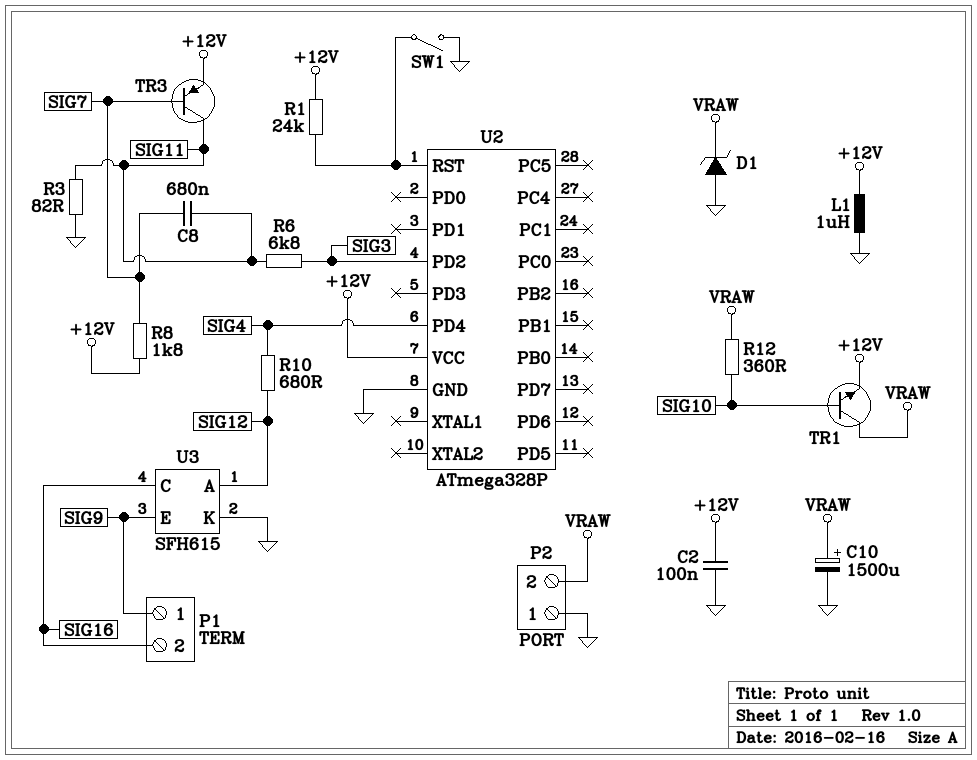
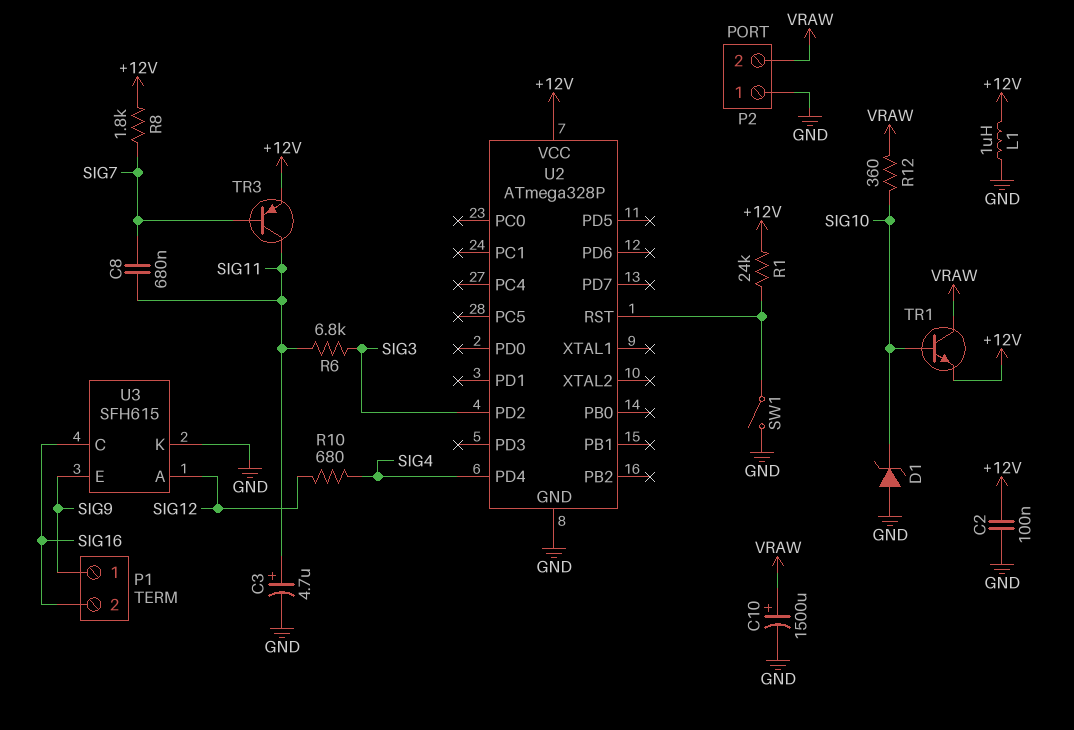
C3: none -> 4.7uF (plus SIG11, minus GND)
D1: zener (A GND, K VRAW) -> zener (A GND, K SIG10)
R3: 82 (GND, SIG11) -> none

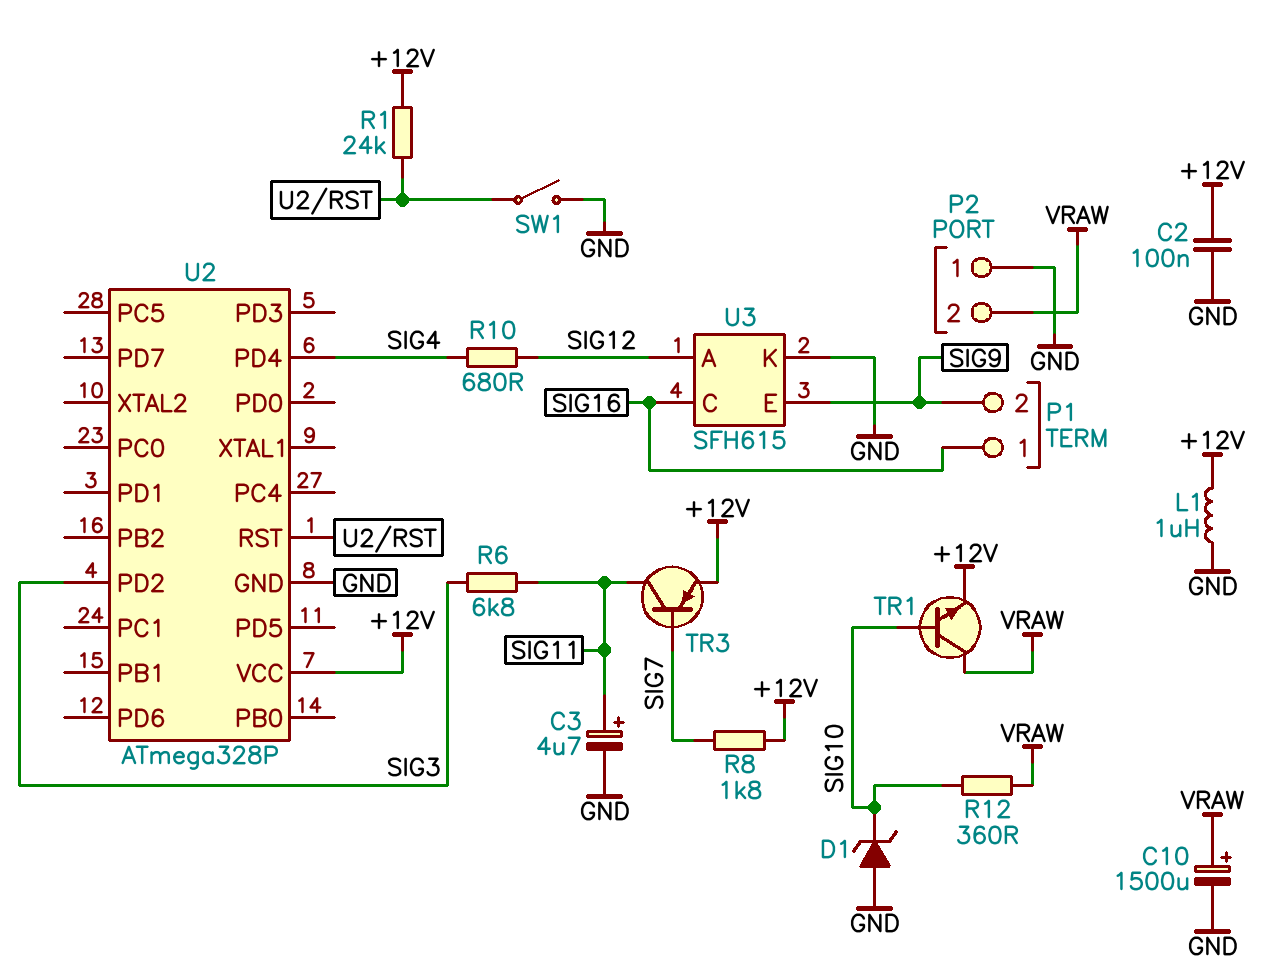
C8: 680nF (SIG7, SIG11) -> none
P1 pin 1: SIG9 -> SIG16
P1 pin 2: SIG16 -> SIG9

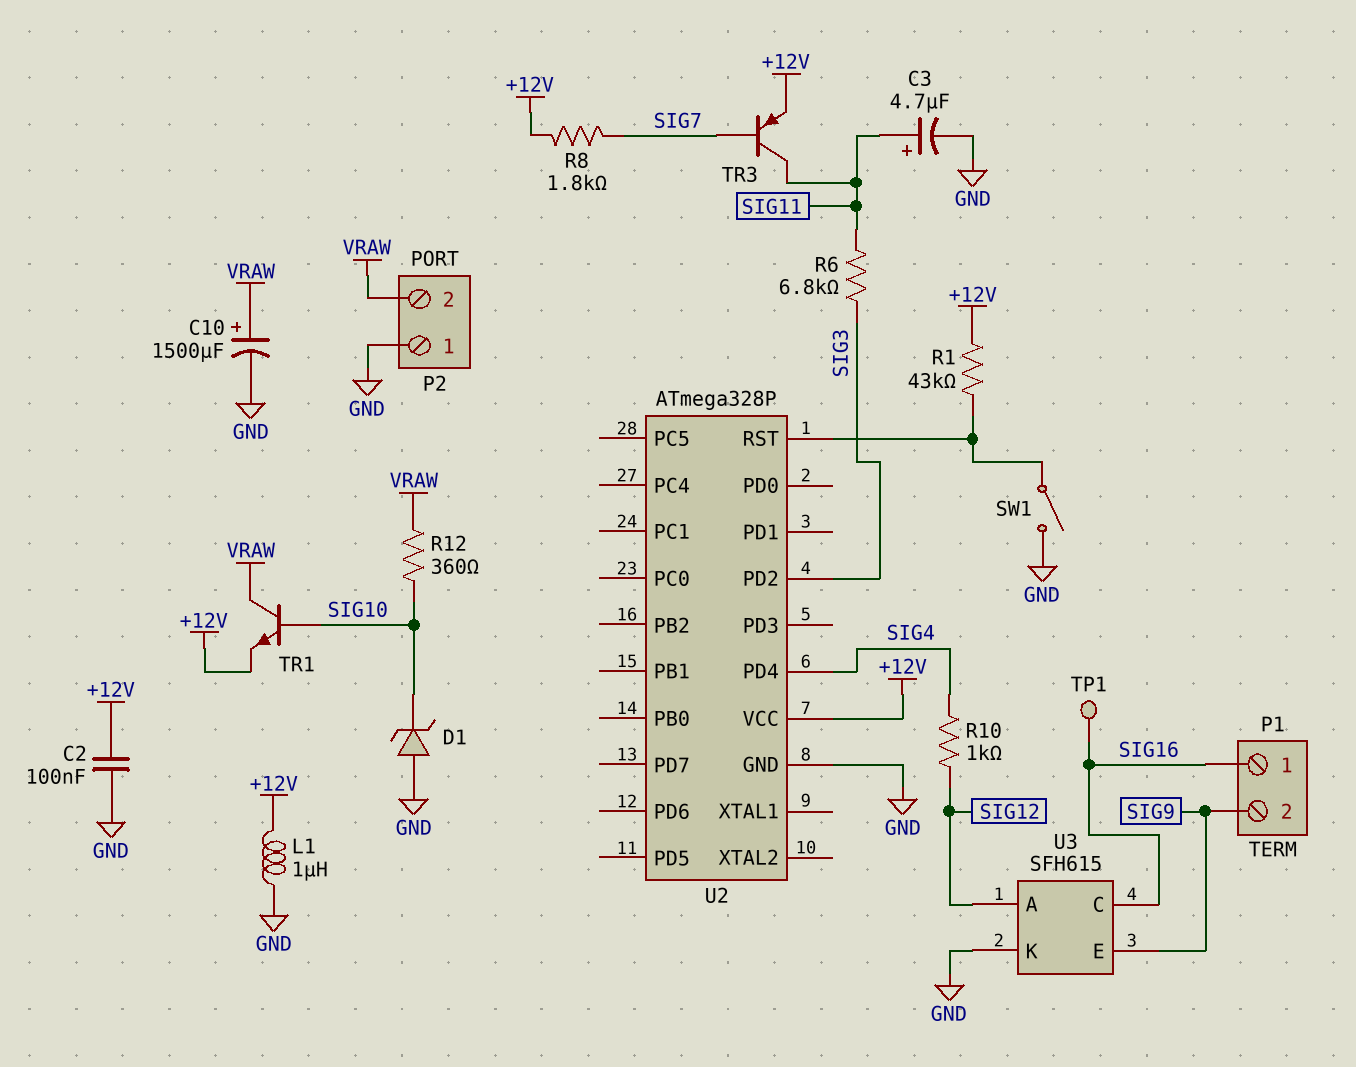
R1: 24k (+12V, U2/RST) -> 43k (+12V, U2/RST)
R10: 680 (SIG4, SIG12) -> 1k (SIG4, SIG12)
TP1: none -> test point (SIG16)

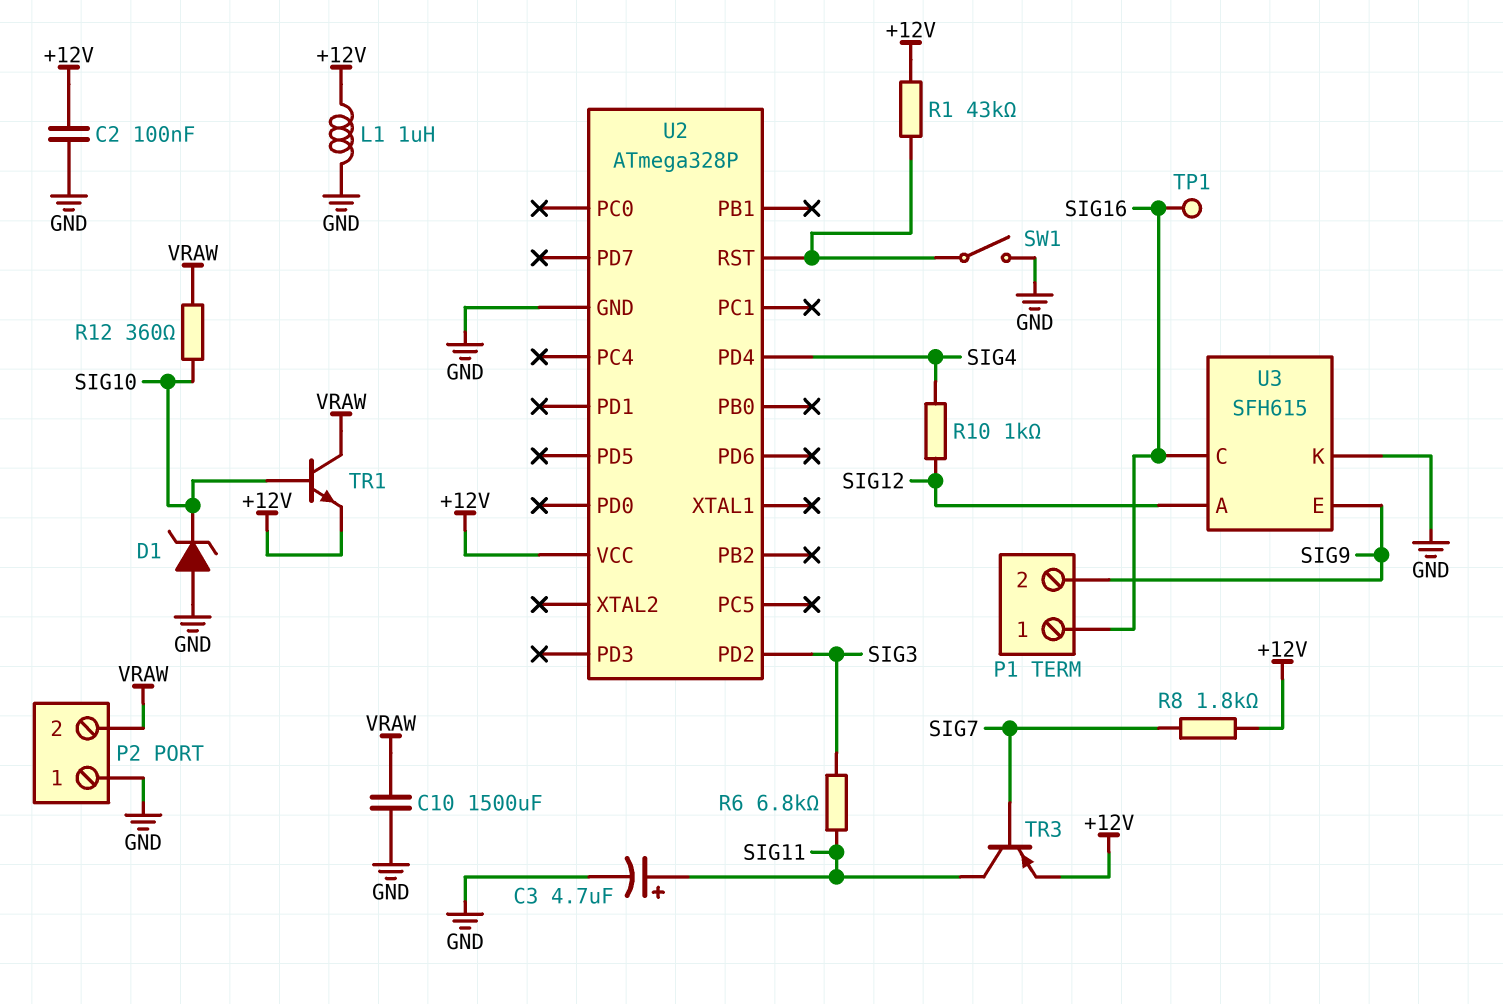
C10: 1500uF (plus VRAW, minus GND) -> 1500uF (GND, VRAW)

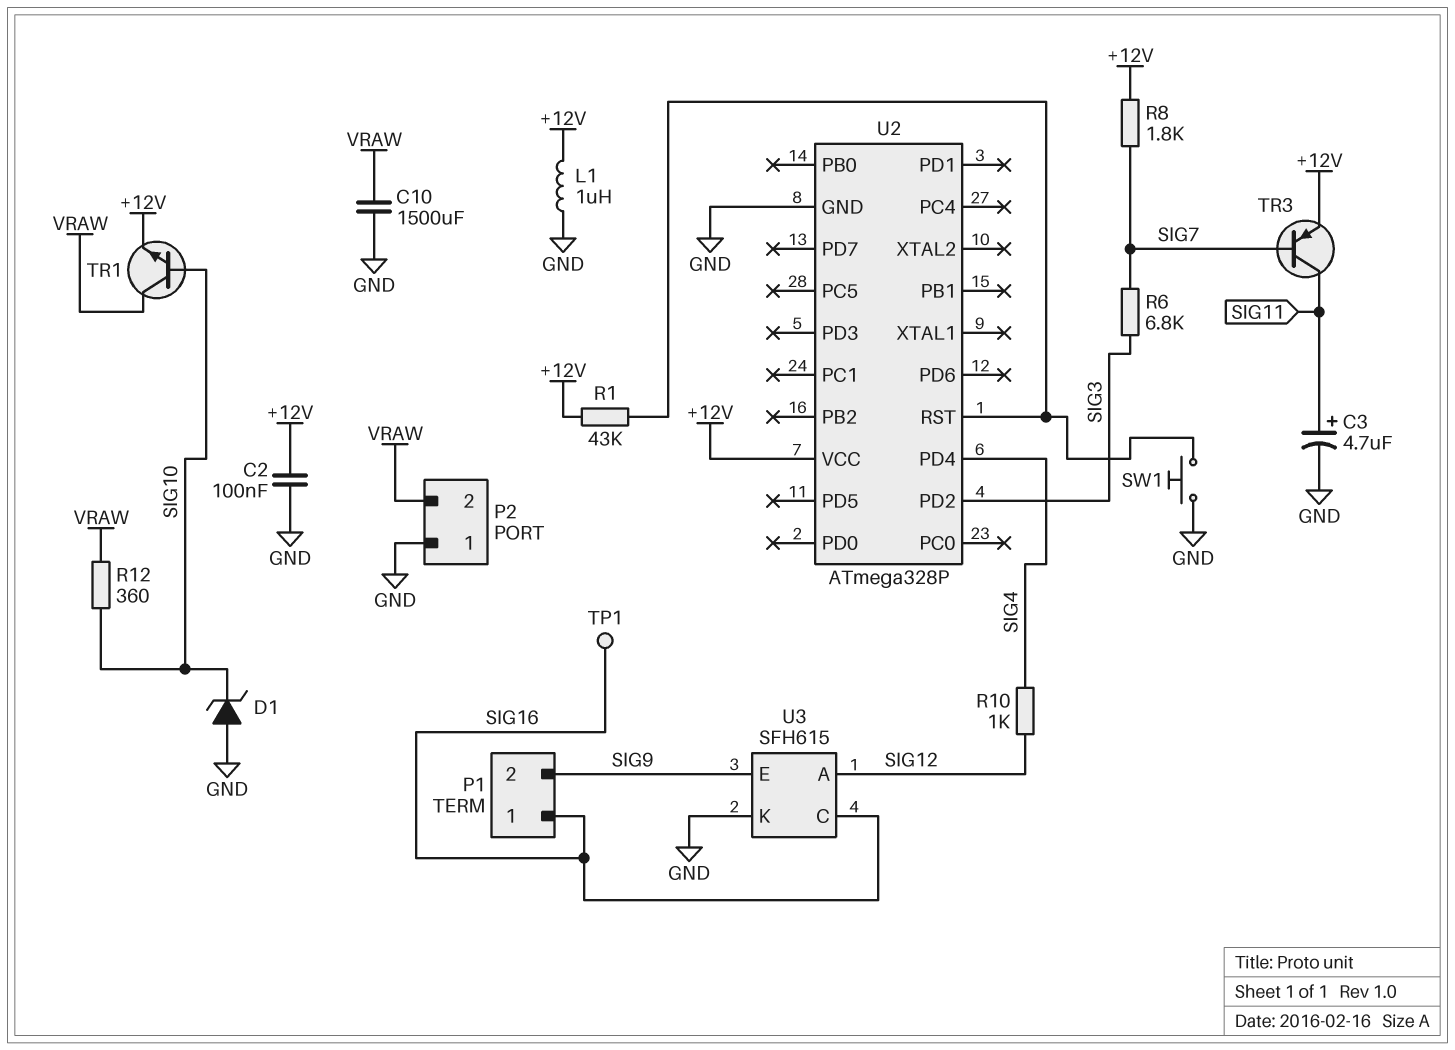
R6: 6.8k (SIG3, SIG11) -> 6.8k (SIG3, SIG7)
SW1: switch (GND, U2/RST) -> button (GND, U2/RST)

